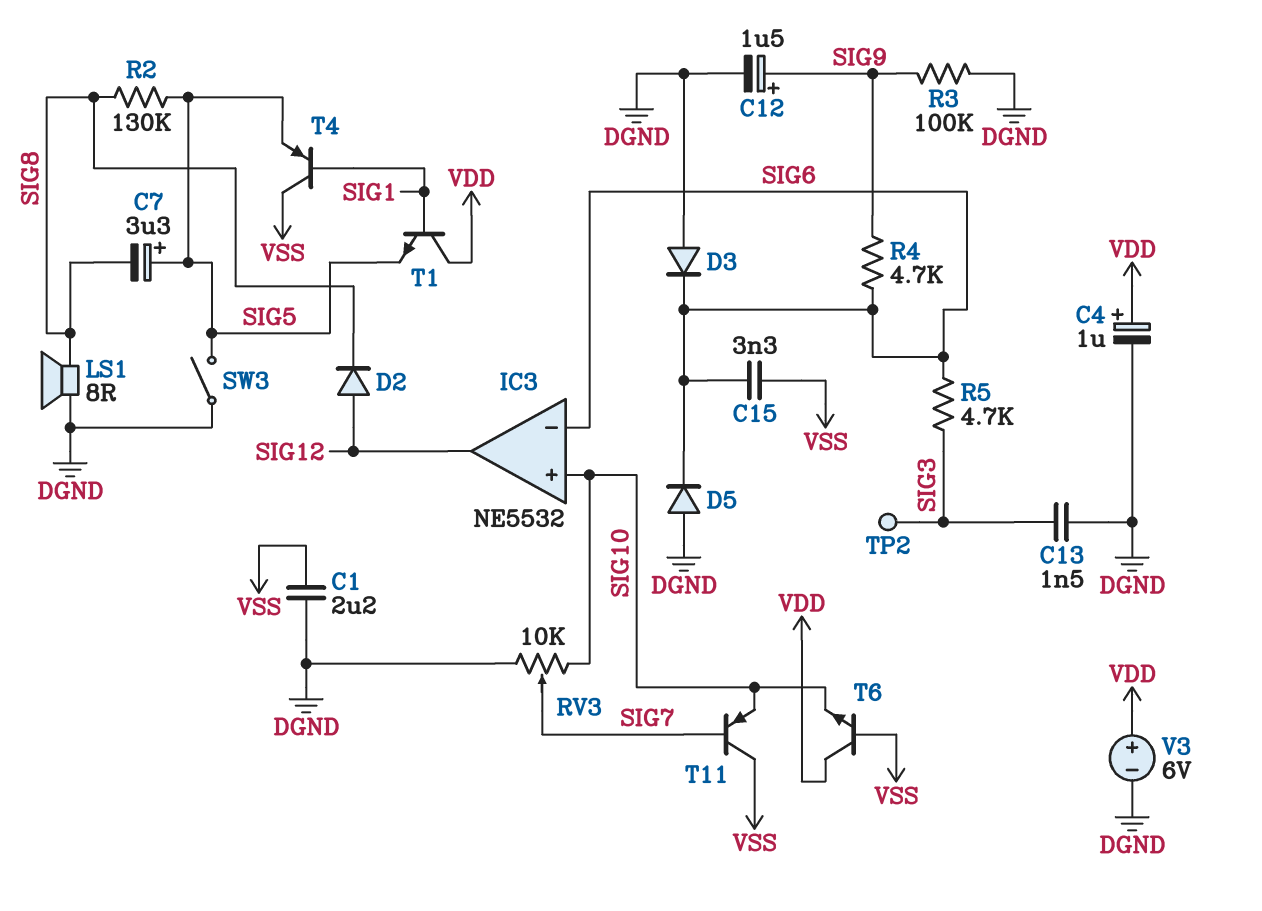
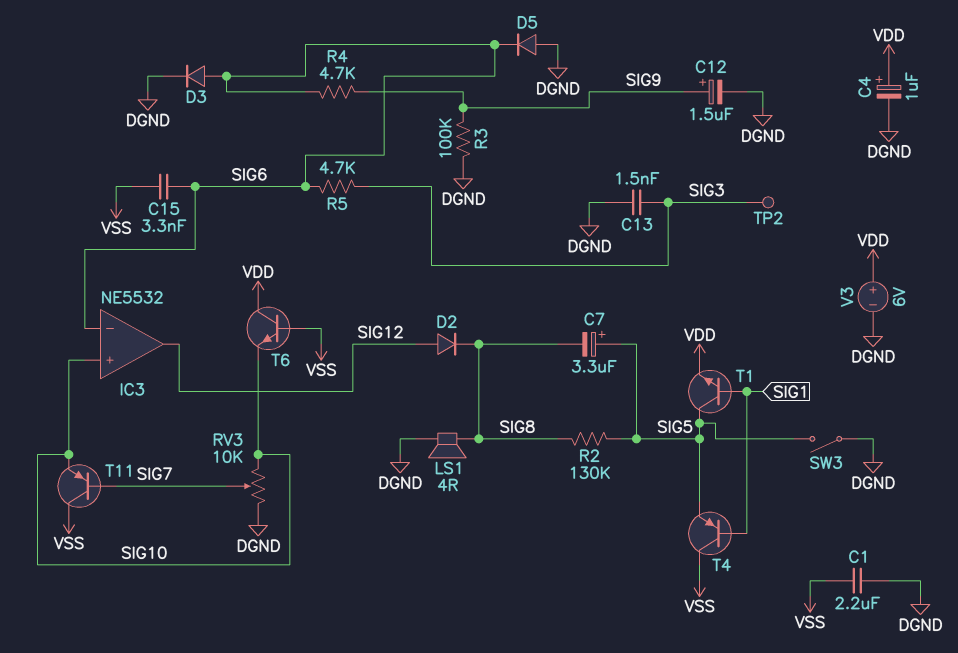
D3: diode (A DGND, K SIG6) -> diode (A SIG6, K DGND)
LS1: speaker 8R (DGND, SIG8) -> speaker 4R (DGND, SIG8)
T1: NPN (B SIG1, C VDD, E SIG5) -> NPN (B SIG1, C SIG5, E VDD)

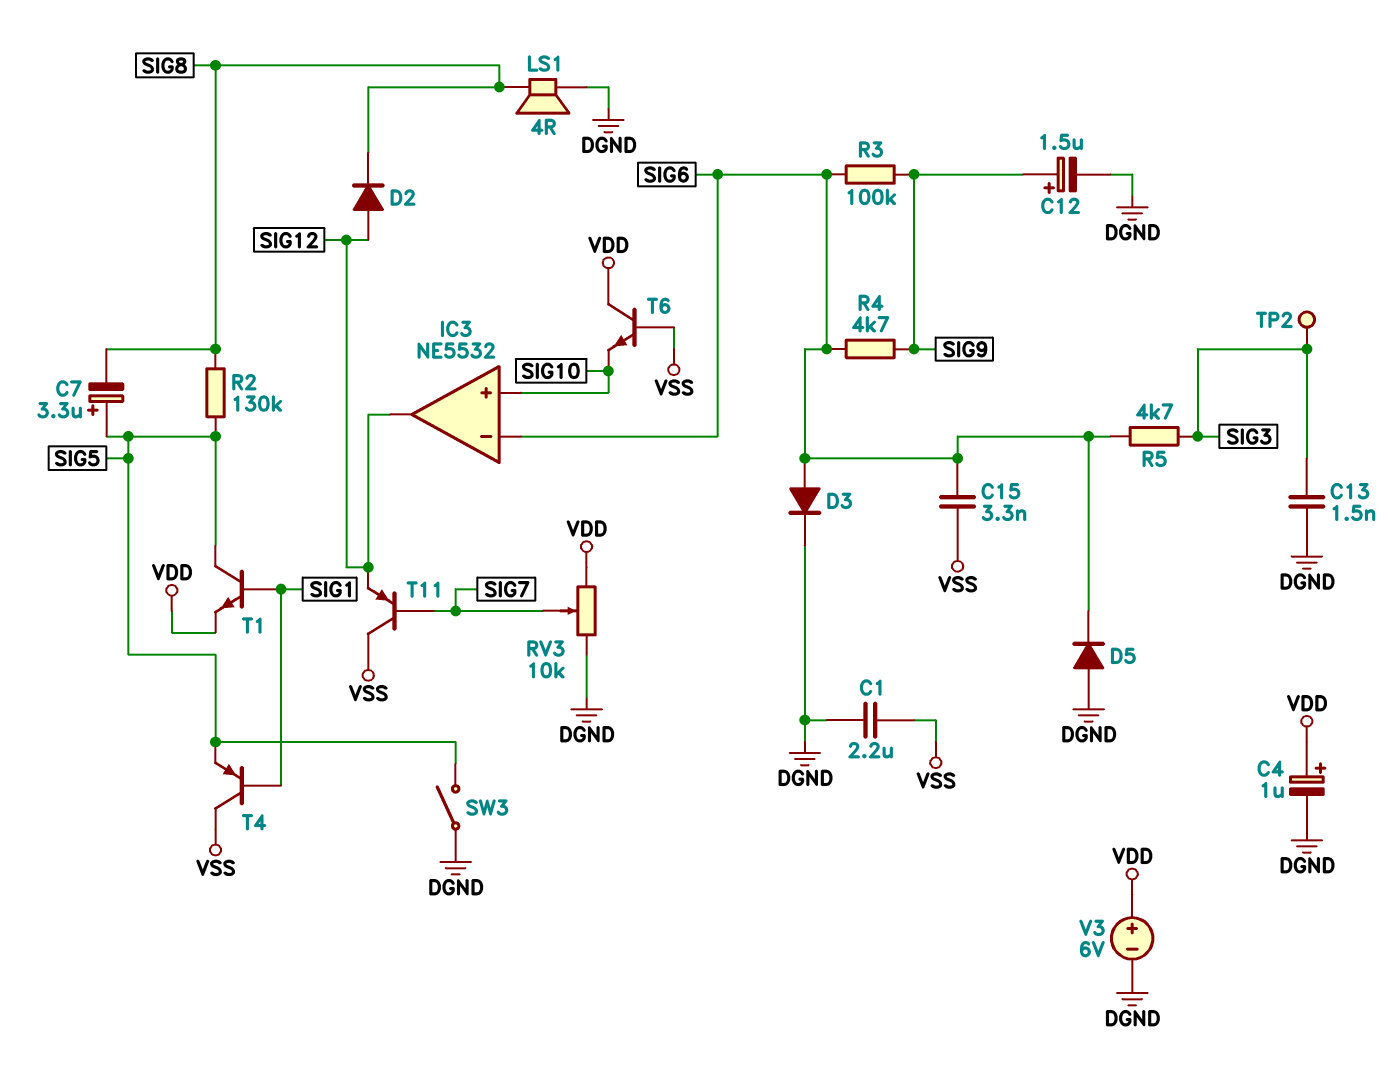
R3: 100k (DGND, SIG9) -> 100k (SIG6, SIG9)
RV3: 10k (DGND, SIG10, wiper SIG7) -> 10k (DGND, VDD, wiper SIG7)
T11: PNP (B SIG7, C VSS, E SIG10) -> PNP (B SIG7, C VSS, E SIG12)

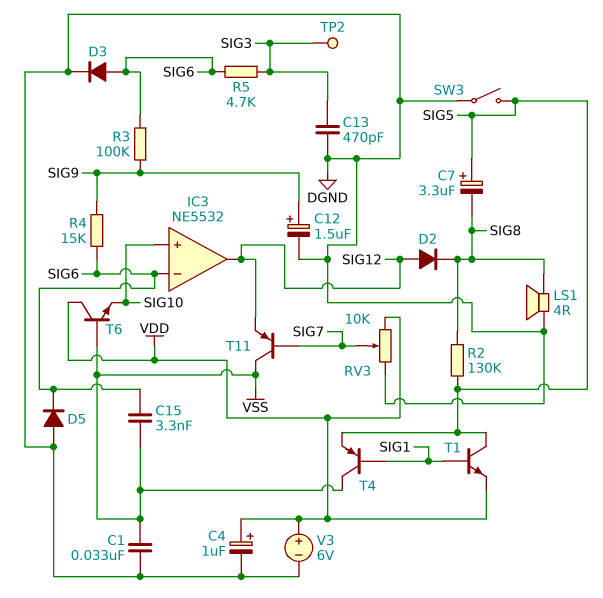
C1: 2.2uF (DGND, VSS) -> 33nF (DGND, VSS)
C13: 1.5nF (DGND, SIG3) -> 470pF (DGND, SIG3)
R4: 4.7k (SIG6, SIG9) -> 15k (SIG6, SIG9)

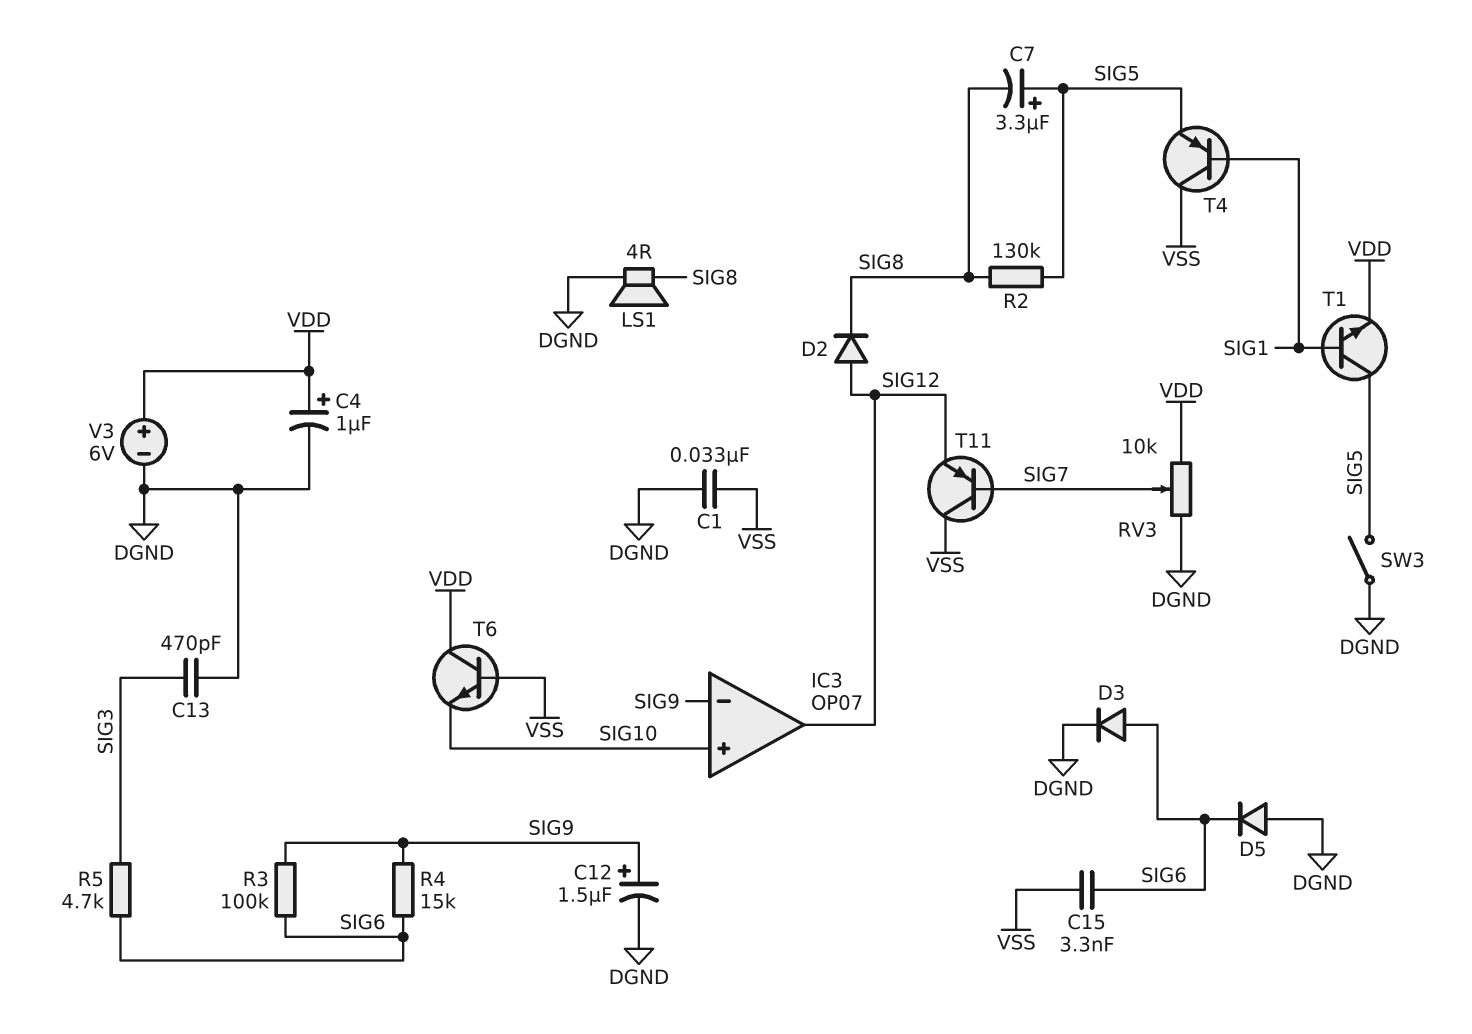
IC3: NE5532 -> OP07
IC3 pin in-: SIG6 -> SIG9
TP2: test point (SIG3) -> none

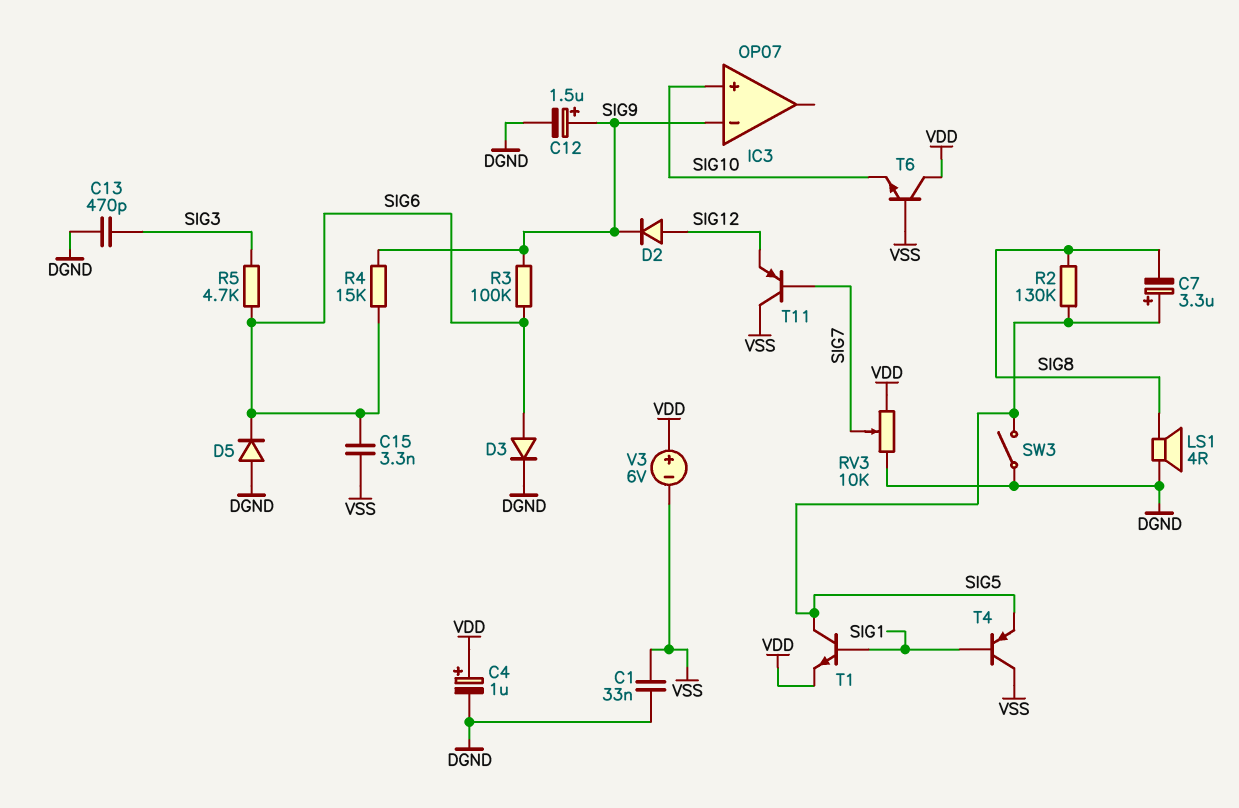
D2: diode (A SIG12, K SIG8) -> diode (A SIG12, K SIG9)
IC3 pin out: SIG12 -> none
V3: 6V (plus VDD, minus DGND) -> 6V (plus VDD, minus VSS)

